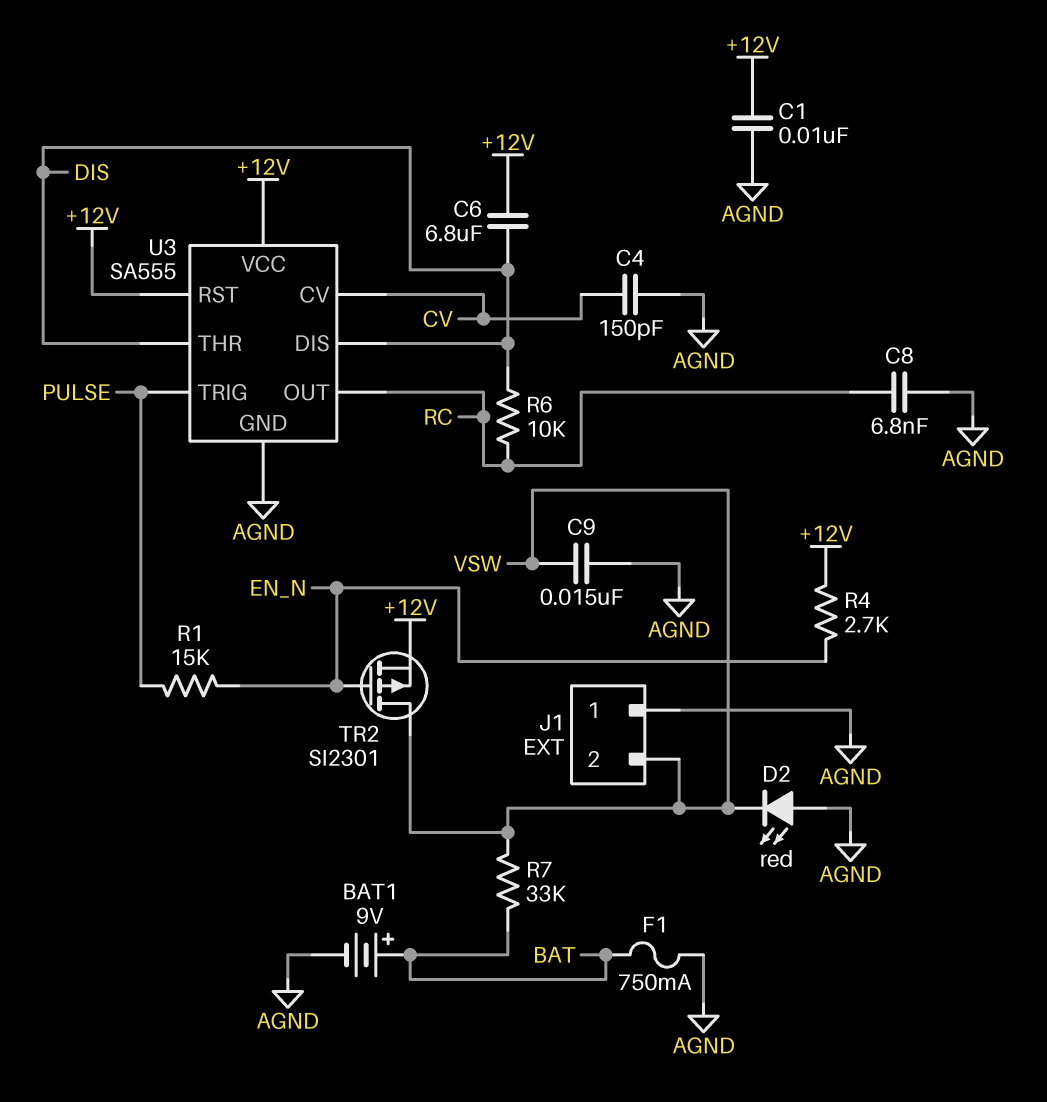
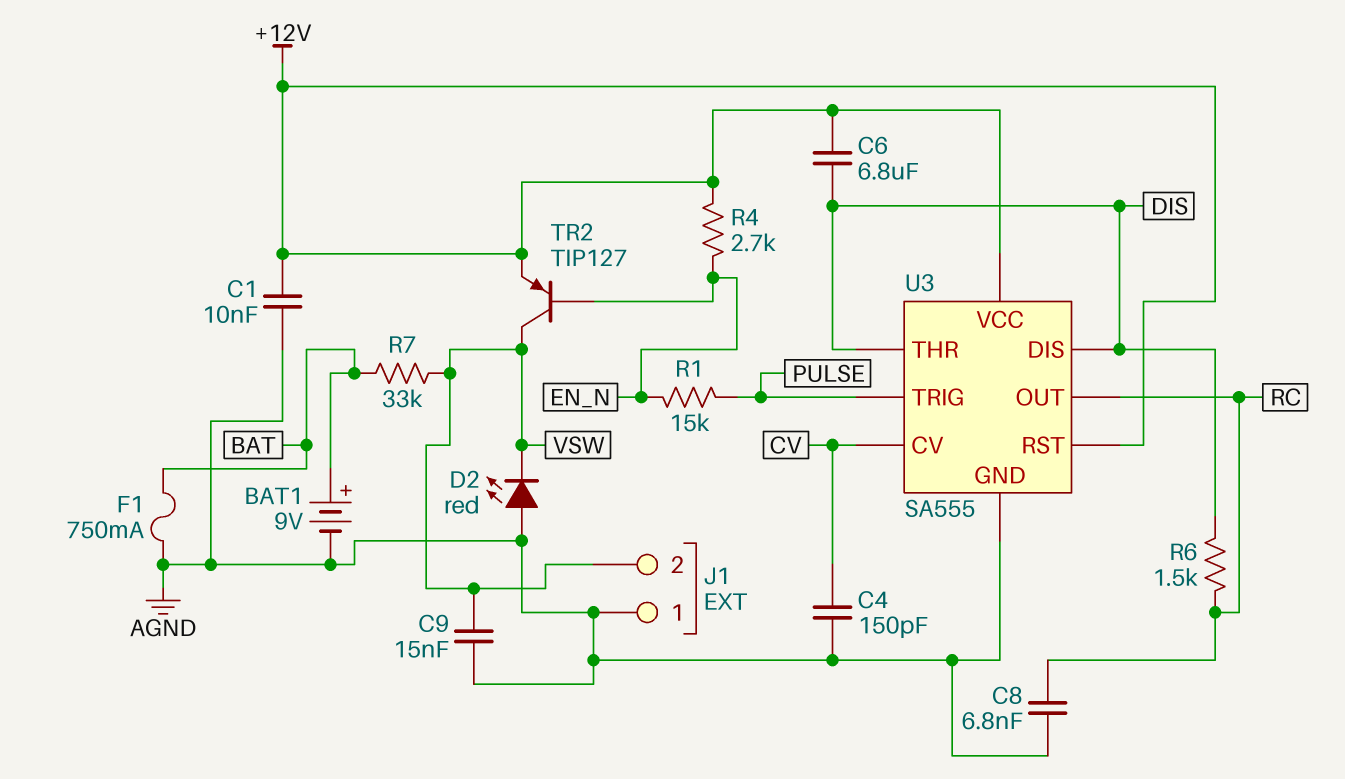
R6: 10k (DIS, RC) -> 1.5k (DIS, RC)
TR2: PMOS SI2301 (G EN_N, D VSW, S +12V) -> PNP TIP127 (B EN_N, C VSW, E +12V)

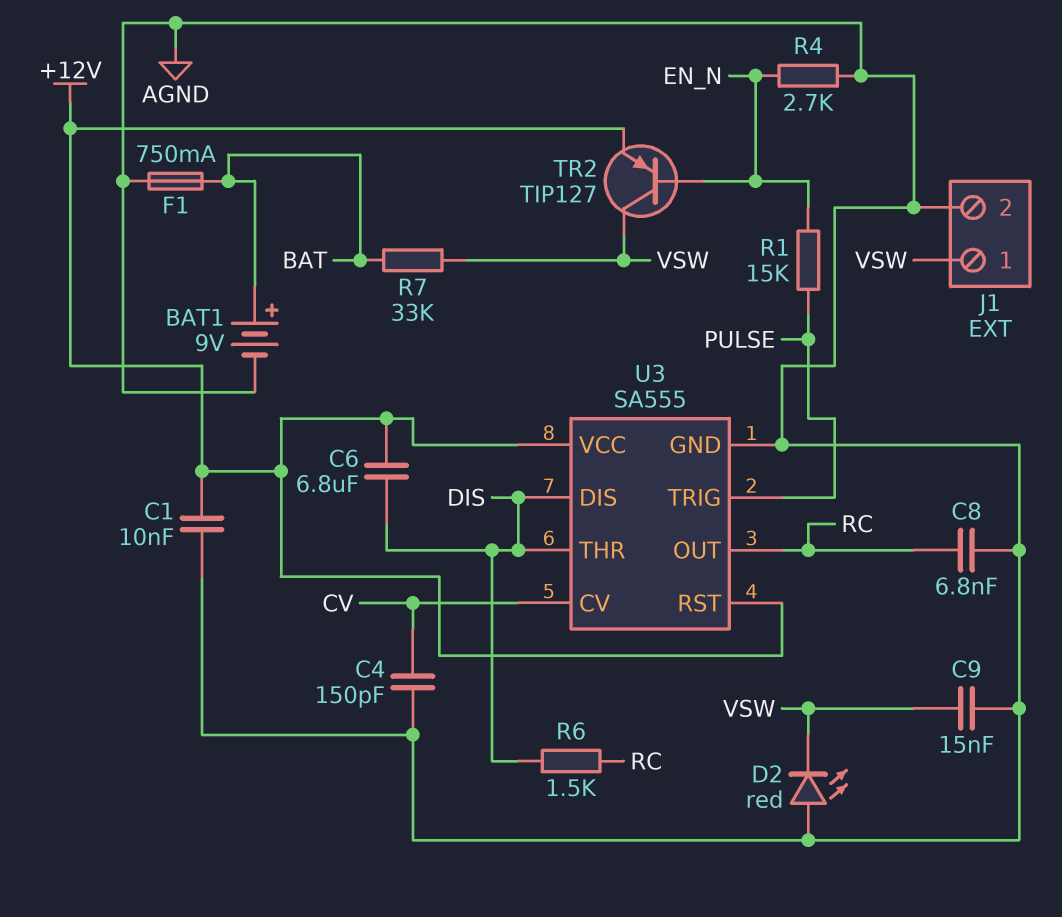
J1 pin 1: AGND -> VSW
J1 pin 2: VSW -> AGND
R4: 2.7k (+12V, EN_N) -> 2.7k (AGND, EN_N)

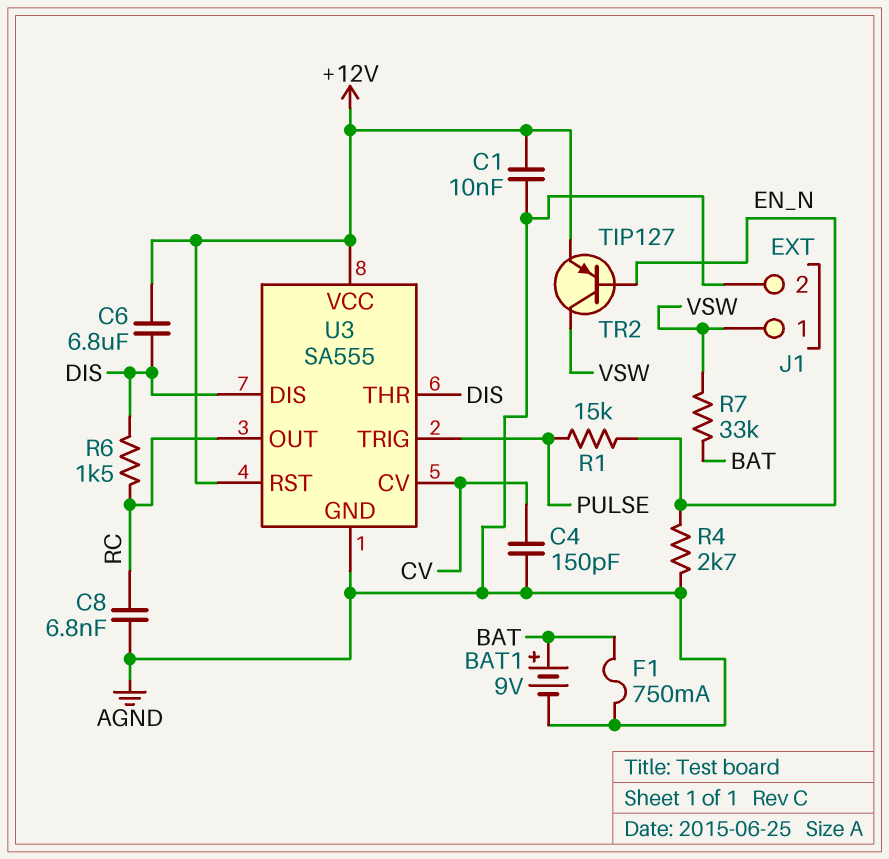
C9: 15nF (AGND, VSW) -> none
D2: LED red (A AGND, K VSW) -> none

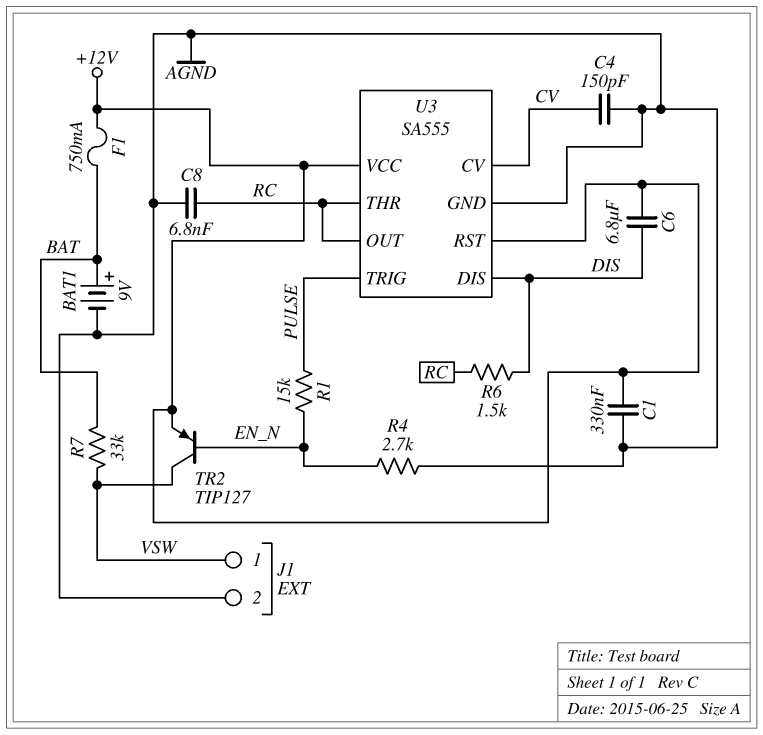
C1: 10nF (+12V, AGND) -> 330nF (+12V, AGND)
F1: 750mA (AGND, BAT) -> 750mA (+12V, BAT)
U3 pin THR: DIS -> RC

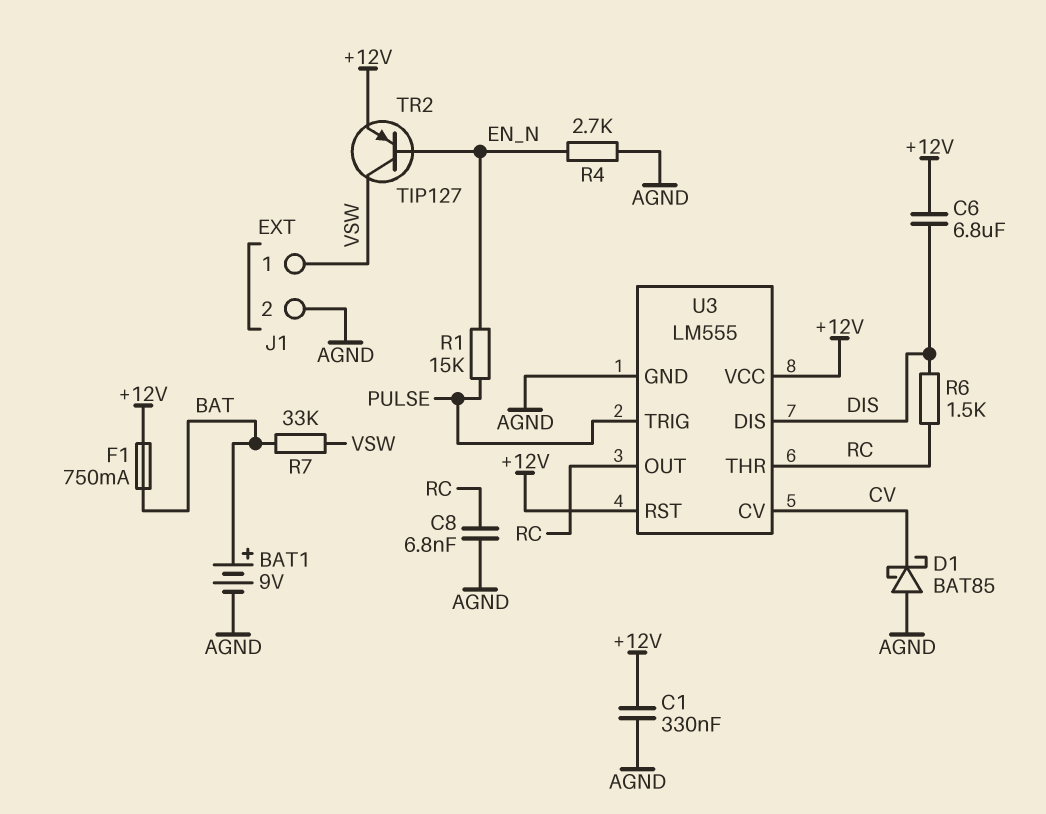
C4: 150pF (AGND, CV) -> none
D1: none -> schottky BAT85 (A AGND, K CV)
U3: SA555 -> LM555

